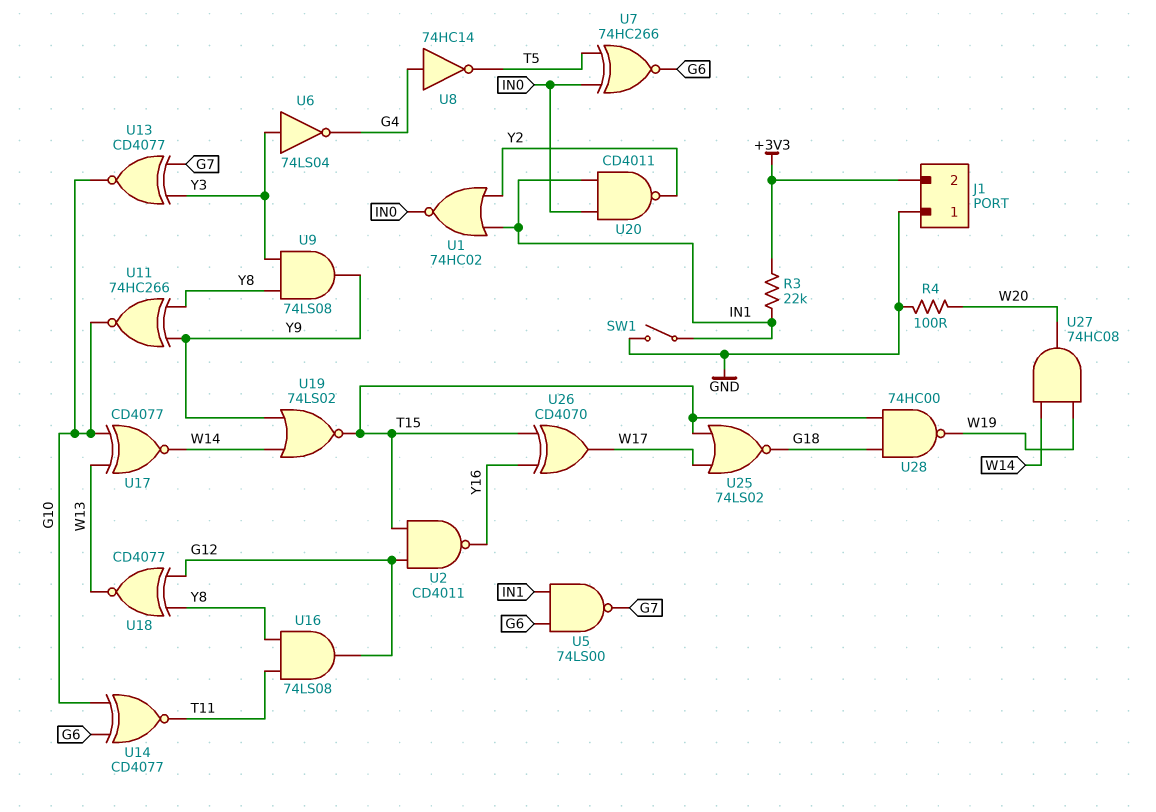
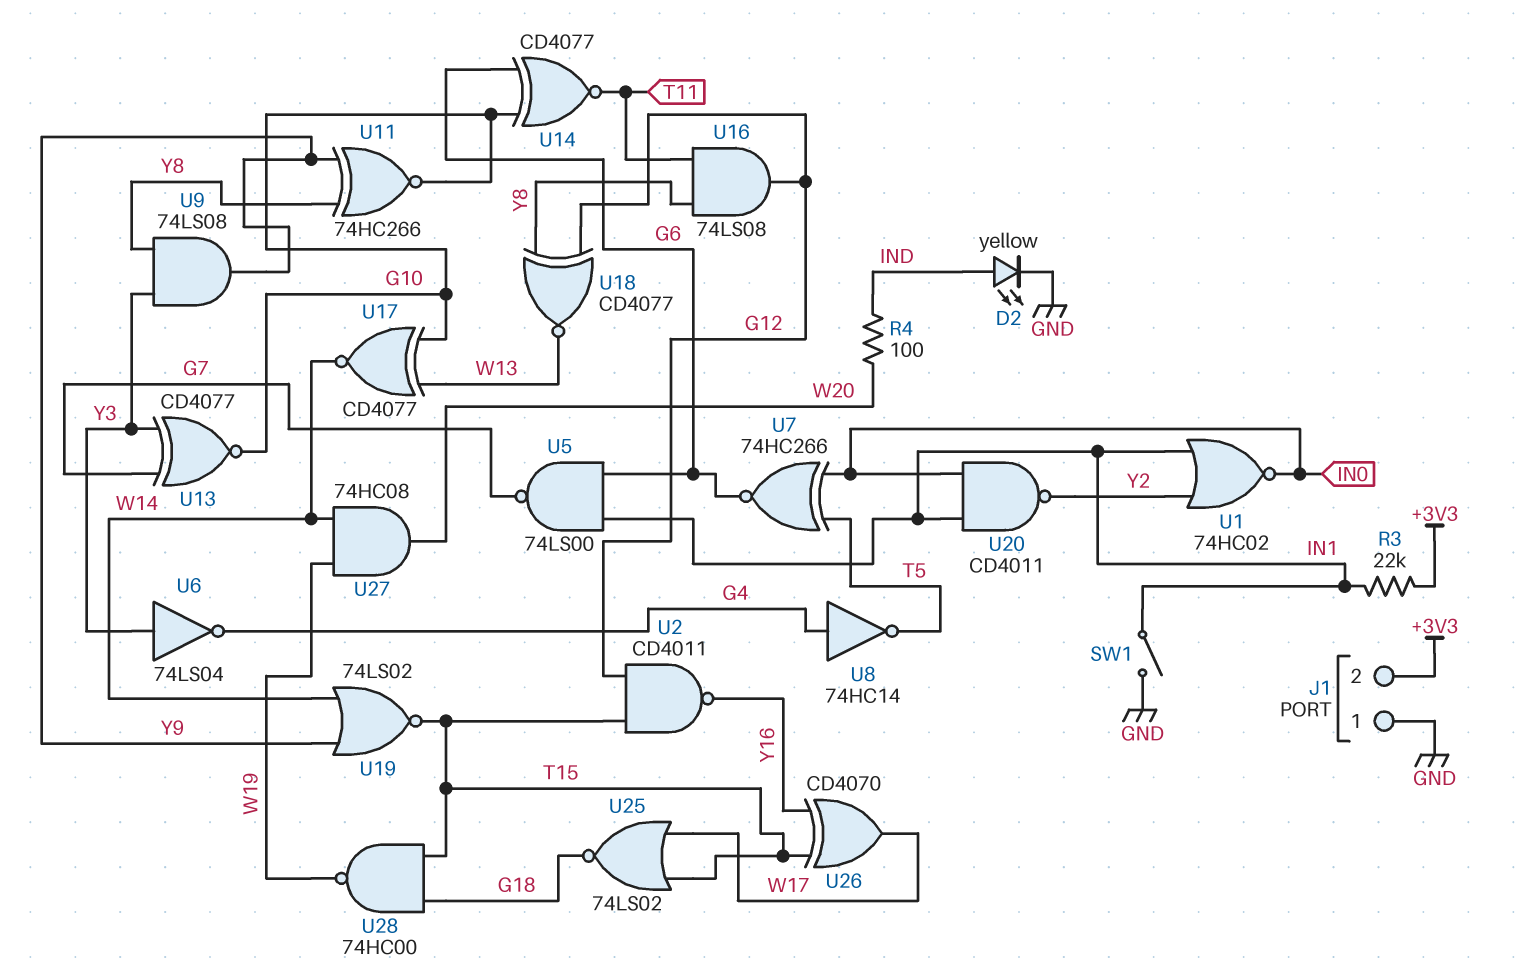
D2: none -> LED yellow (A IND, K GND)
R4: 100 (GND, W20) -> 100 (IND, W20)

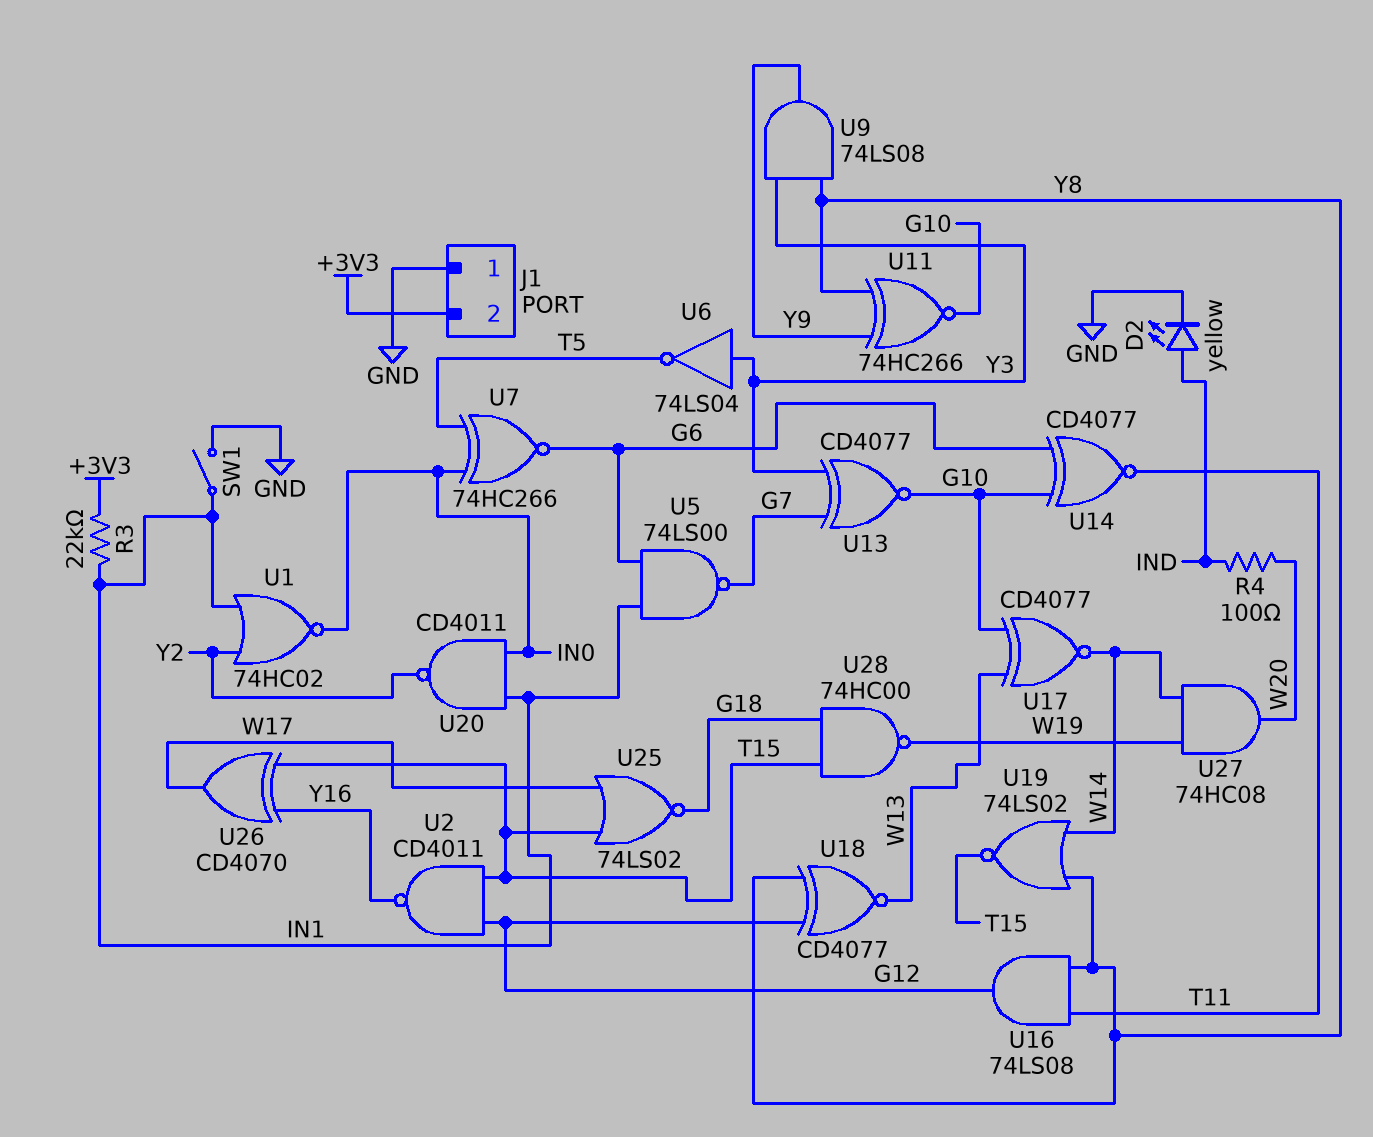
U6: NOT 74LS04 (in Y3, out G4) -> NOT 74LS04 (in Y3, out T5)
U8: NOT 74HC14 (in G4, out T5) -> none
U19: NOR 74LS02 (in W14, in Y9, out T15) -> NOR 74LS02 (in W14, in Y8, out T15)

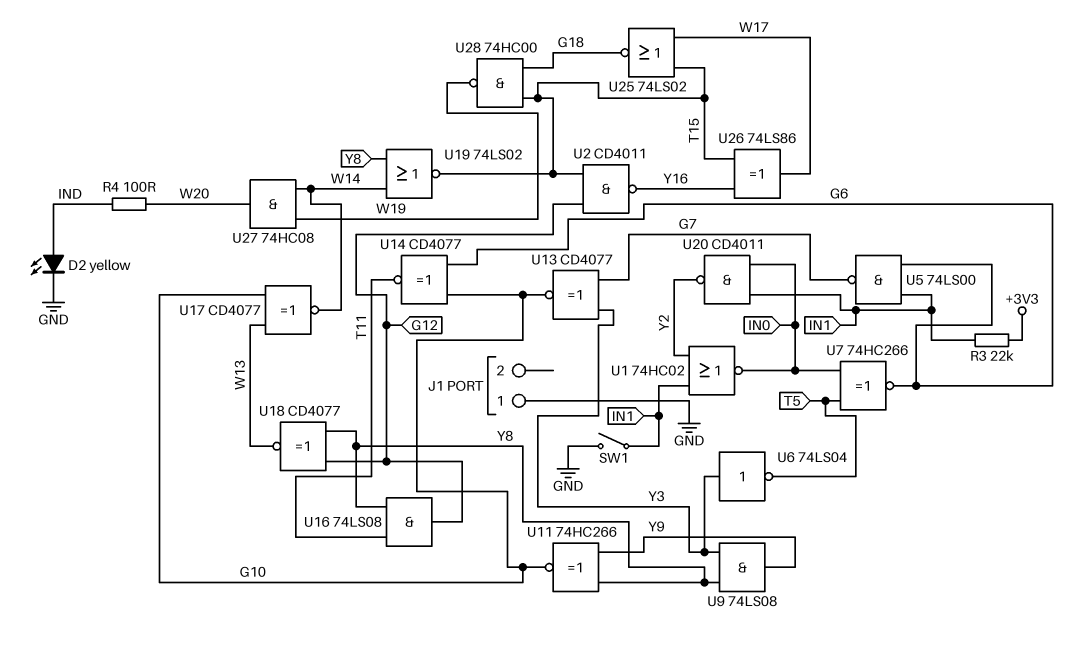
J1 pin 2: +3V3 -> none
U26: XOR CD4070 (in T15, in Y16, out W17) -> XOR 74LS86 (in T15, in Y16, out W17)

